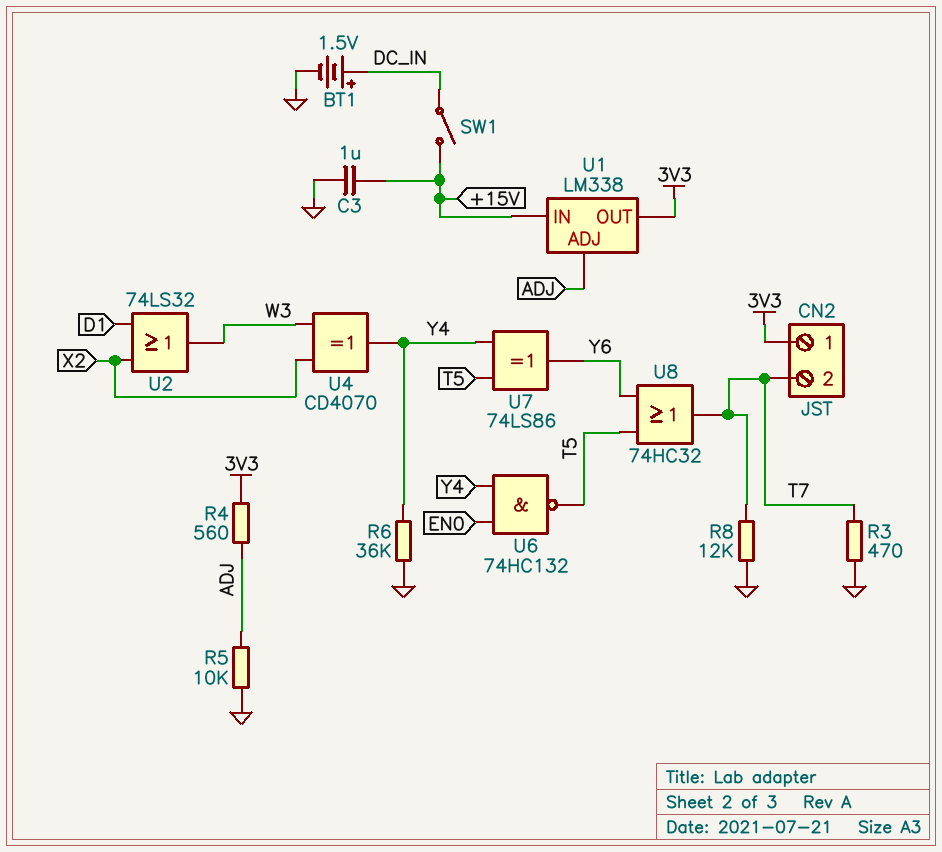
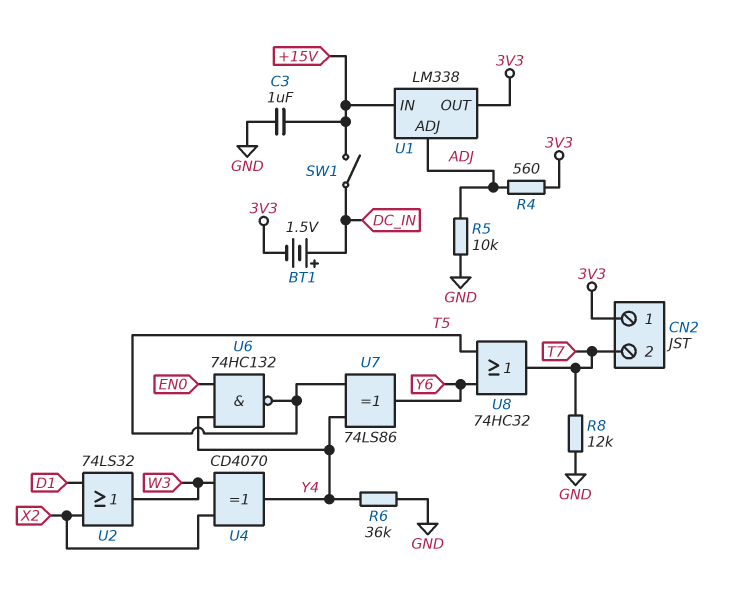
BT1: 1.5V (plus DC_IN, minus GND) -> 1.5V (plus DC_IN, minus 3V3)
R3: 470 (GND, T7) -> none

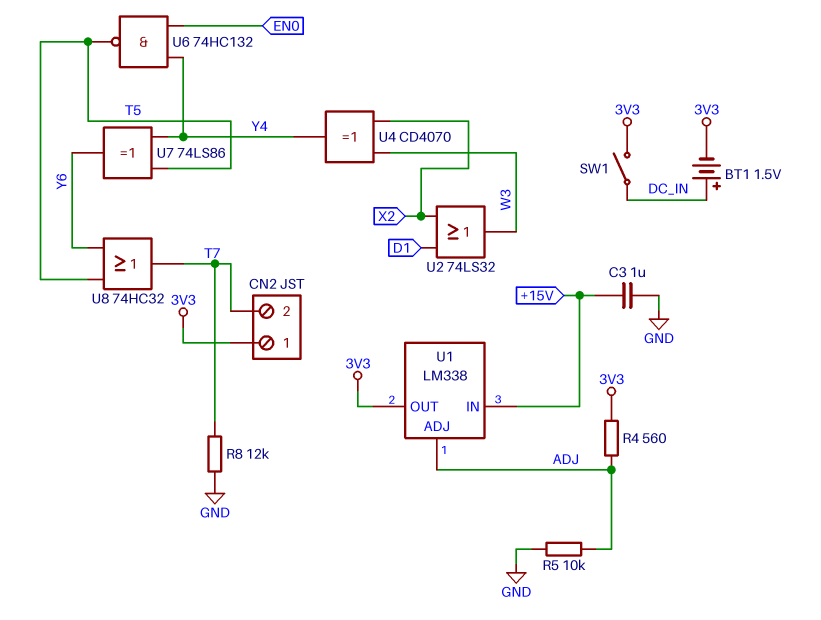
R6: 36k (GND, Y4) -> none
SW1: switch (+15V, DC_IN) -> switch (3V3, DC_IN)

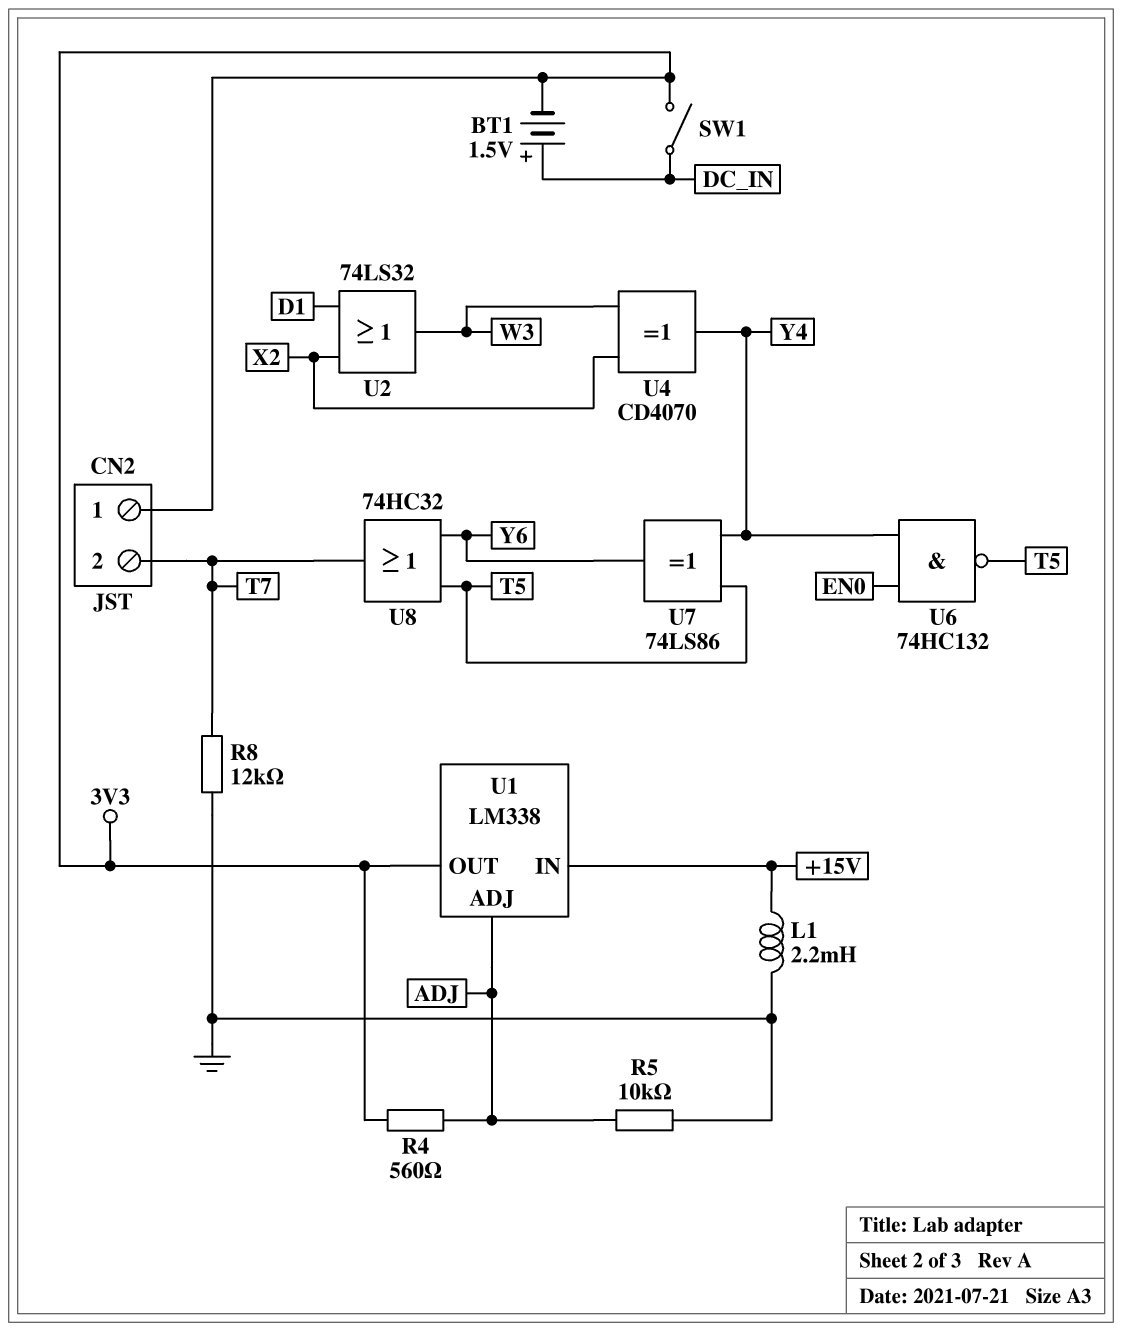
C3: 1uF (+15V, GND) -> none
L1: none -> 2.2mH (+15V, GND)

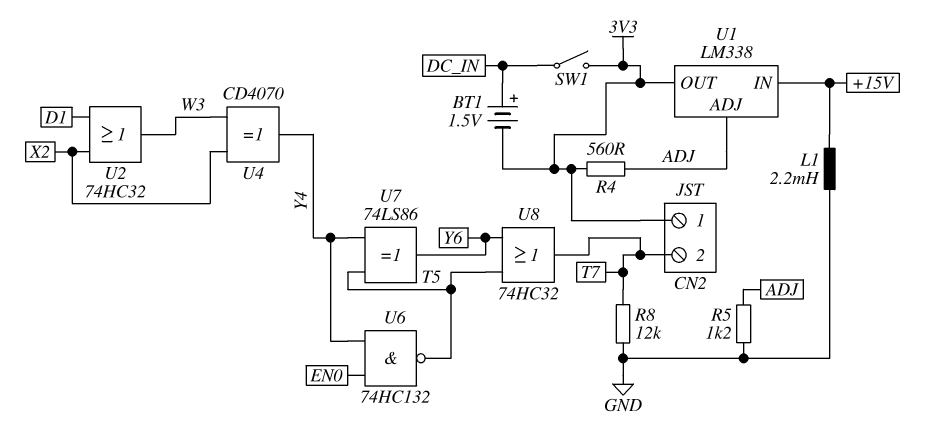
R5: 10k (ADJ, GND) -> 1.2k (ADJ, GND)
U2: OR 74LS32 (in D1, in X2, out W3) -> OR 74HC32 (in D1, in X2, out W3)

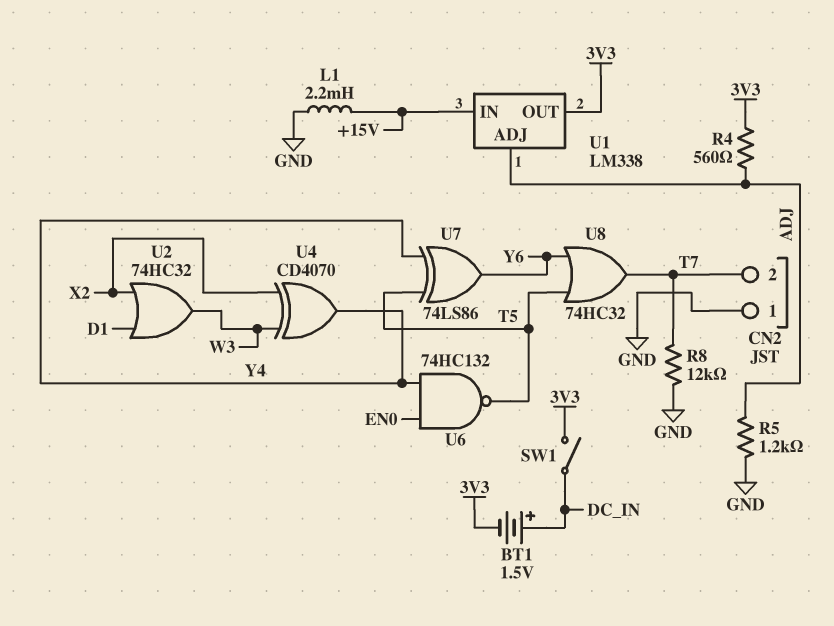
CN2 pin 1: 3V3 -> GND

